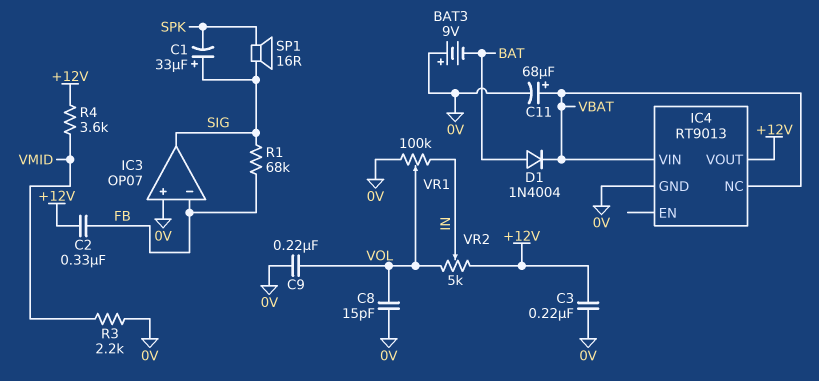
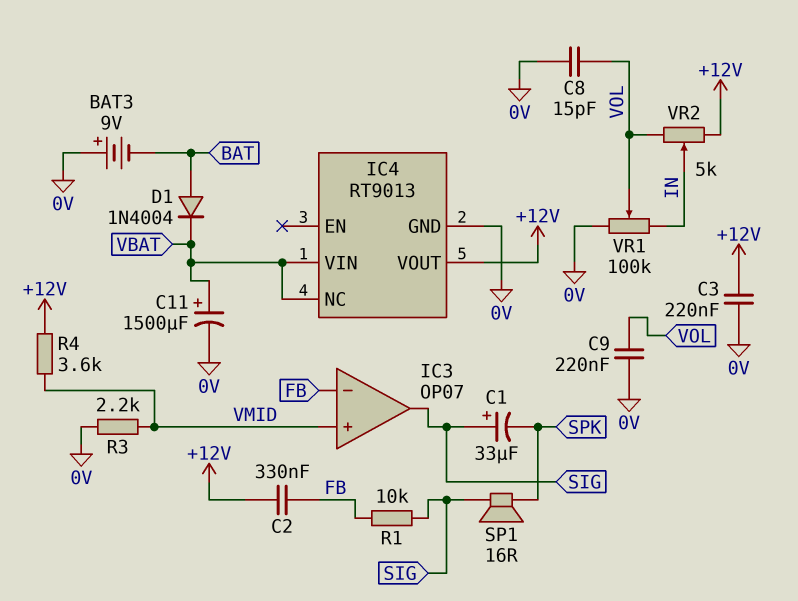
C11: 68uF (plus VBAT, minus 0V) -> 1500uF (plus VBAT, minus 0V)
IC3 pin in+: 0V -> VMID
R1: 68k (FB, SIG) -> 10k (FB, SIG)

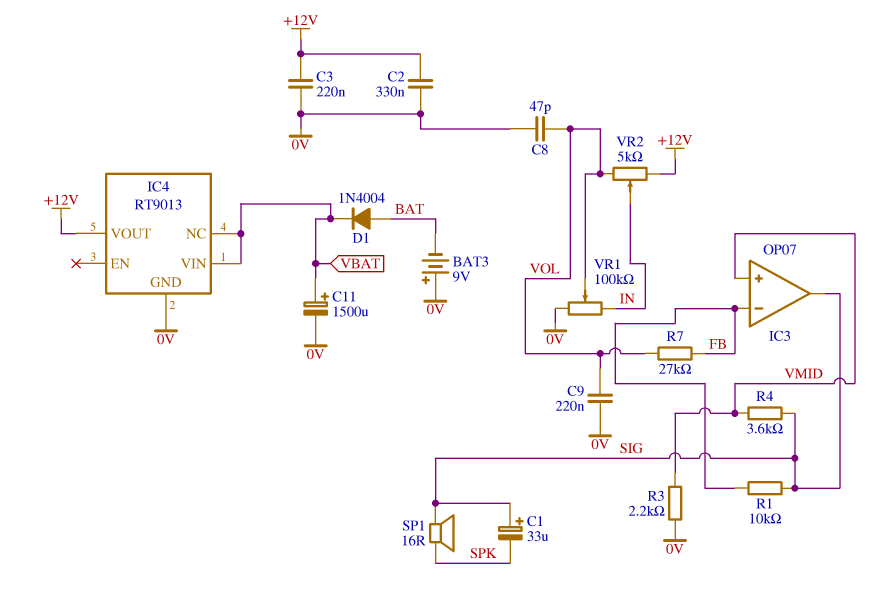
C2: 330nF (+12V, FB) -> 330nF (+12V, 0V)
C8: 15pF (0V, VOL) -> 47pF (0V, VOL)
R4: 3.6k (+12V, VMID) -> 3.6k (SIG, VMID)
R7: none -> 27k (FB, VOL)

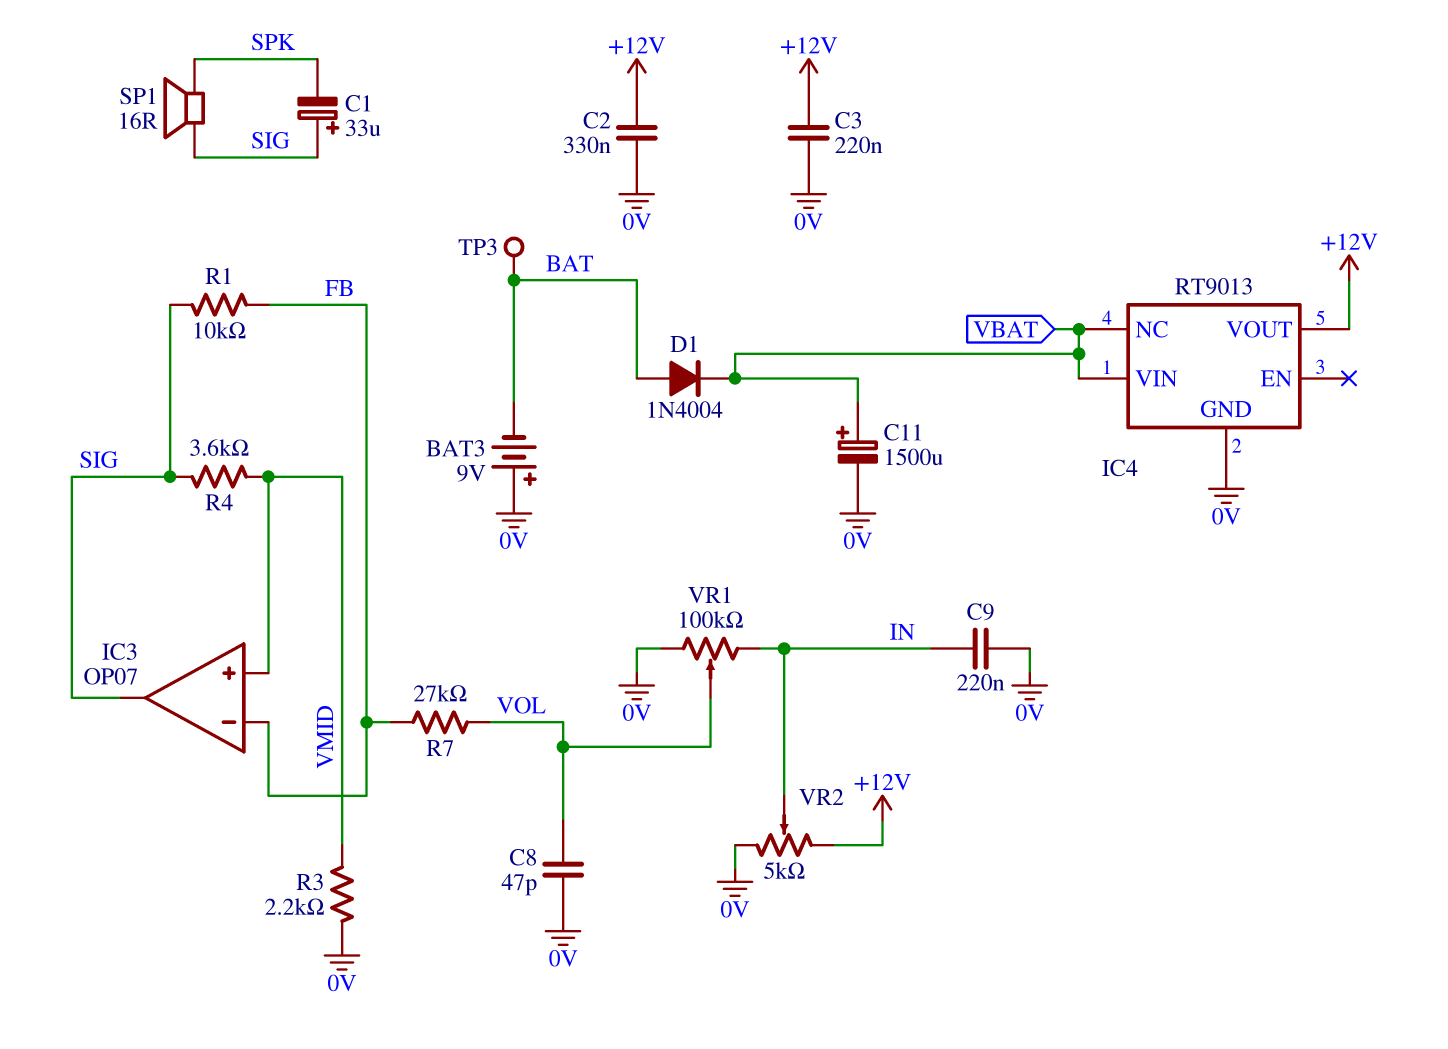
C9: 220nF (0V, VOL) -> 220nF (0V, IN)
TP3: none -> test point (BAT)
VR2: 5k (+12V, VOL, wiper IN) -> 5k (+12V, 0V, wiper IN)

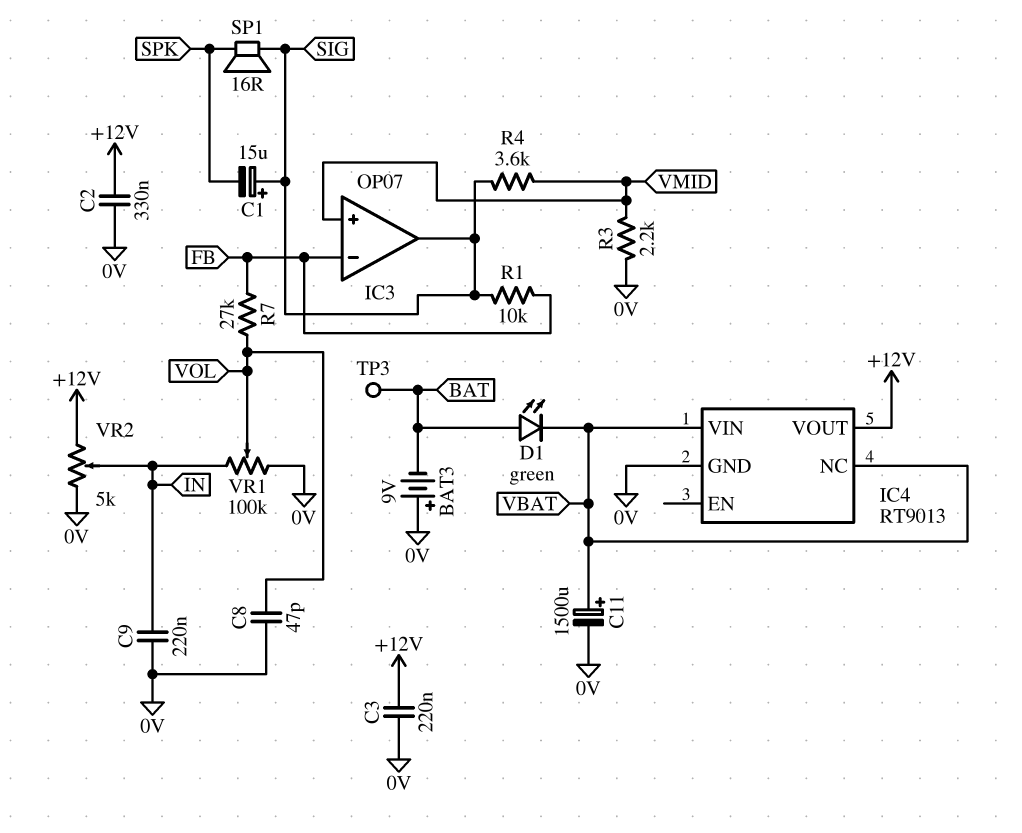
C1: 33uF (plus SIG, minus SPK) -> 15uF (plus SIG, minus SPK)
D1: diode 1N4004 (A BAT, K VBAT) -> LED green (A BAT, K VBAT)

